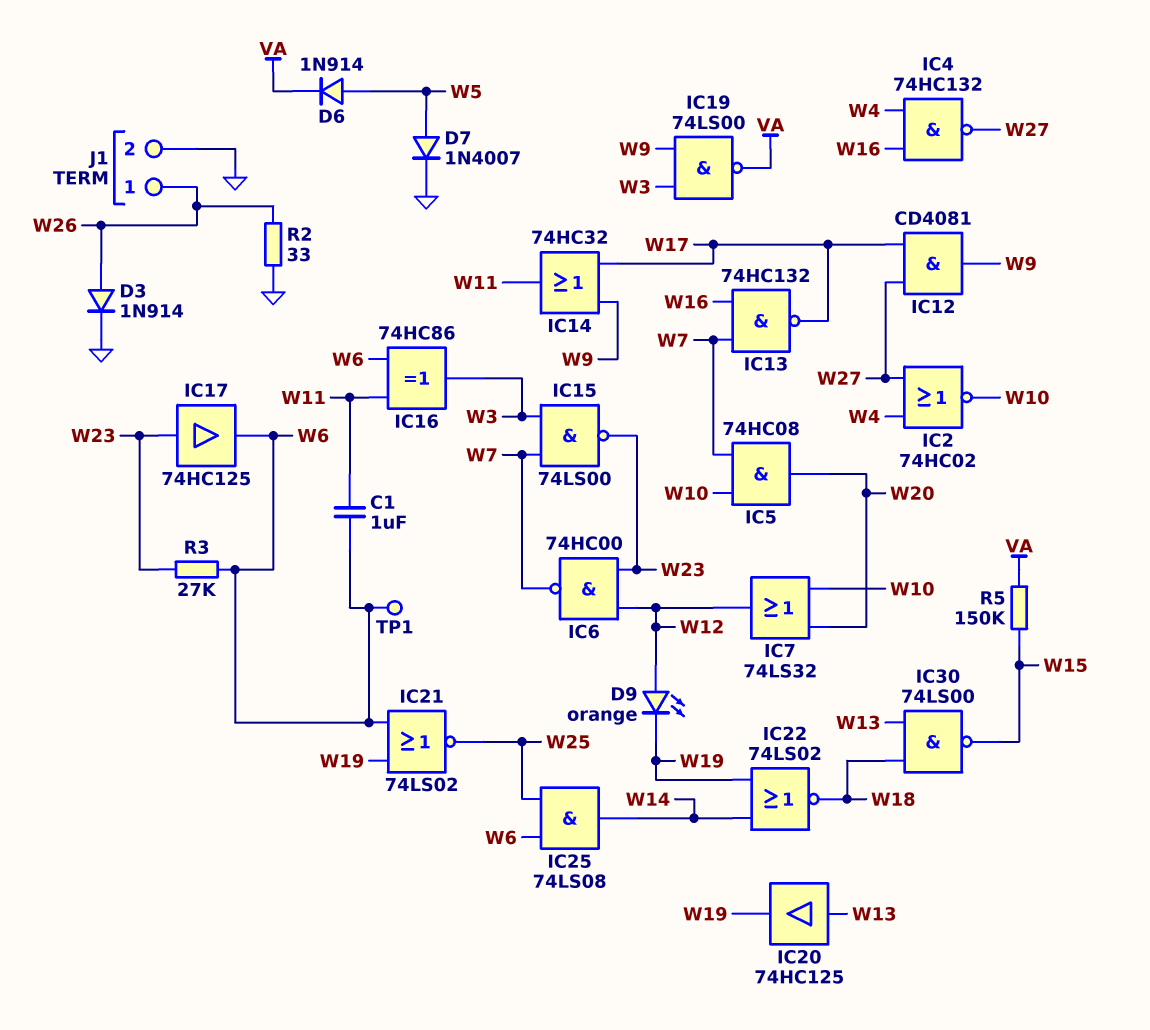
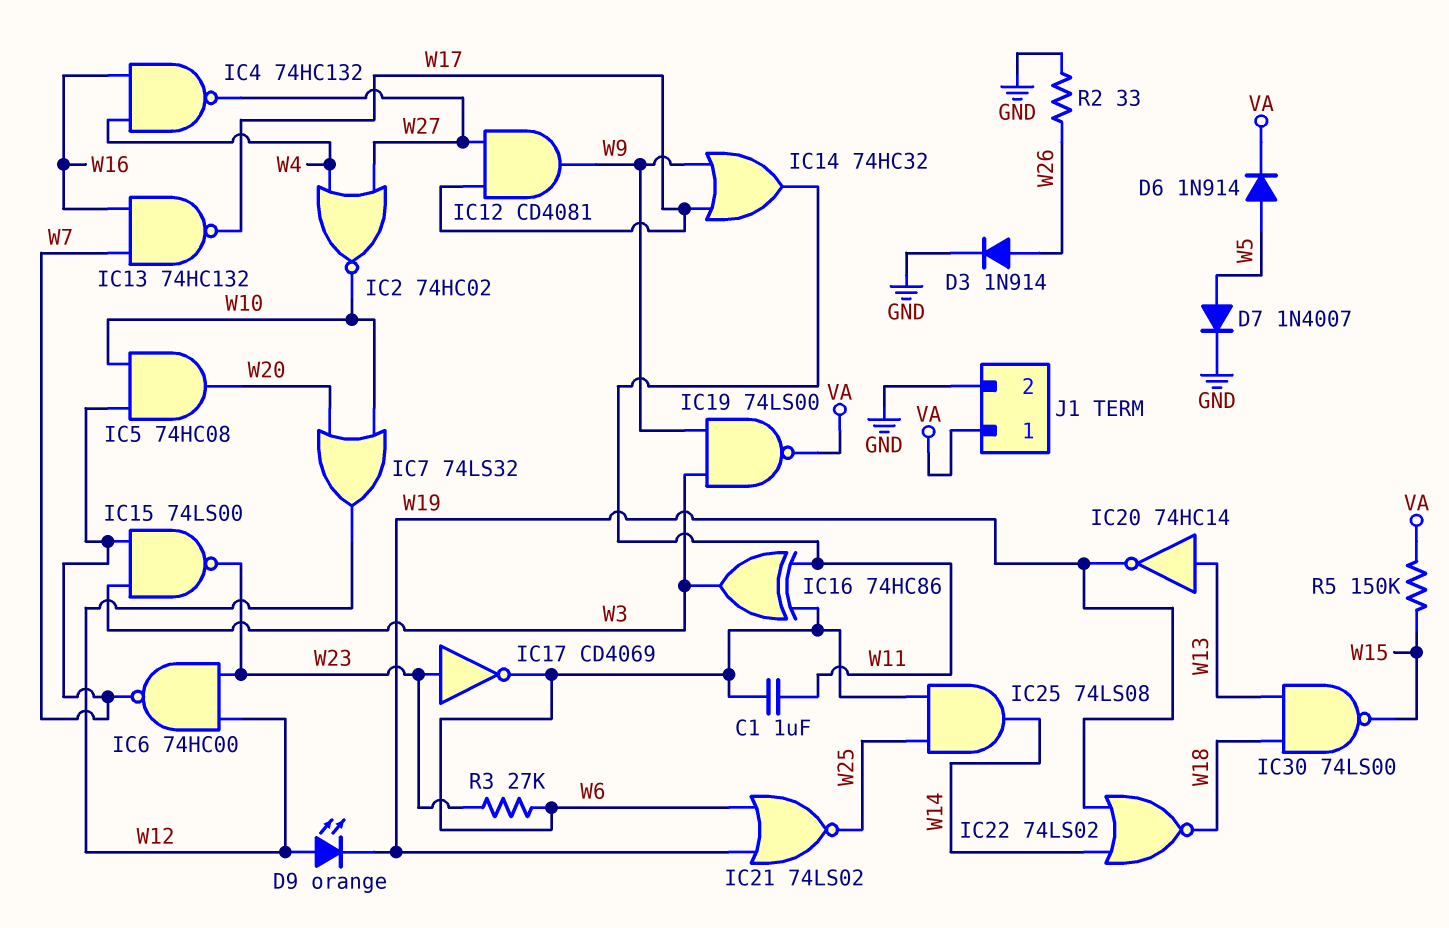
IC17: buffer 74HC125 (in W23, out W6) -> NOT CD4069 (in W23, out W6)
IC20: buffer 74HC125 (in W13, out W19) -> NOT 74HC14 (in W13, out W19)
J1 pin 1: W26 -> VA
TP1: test point (W6) -> none

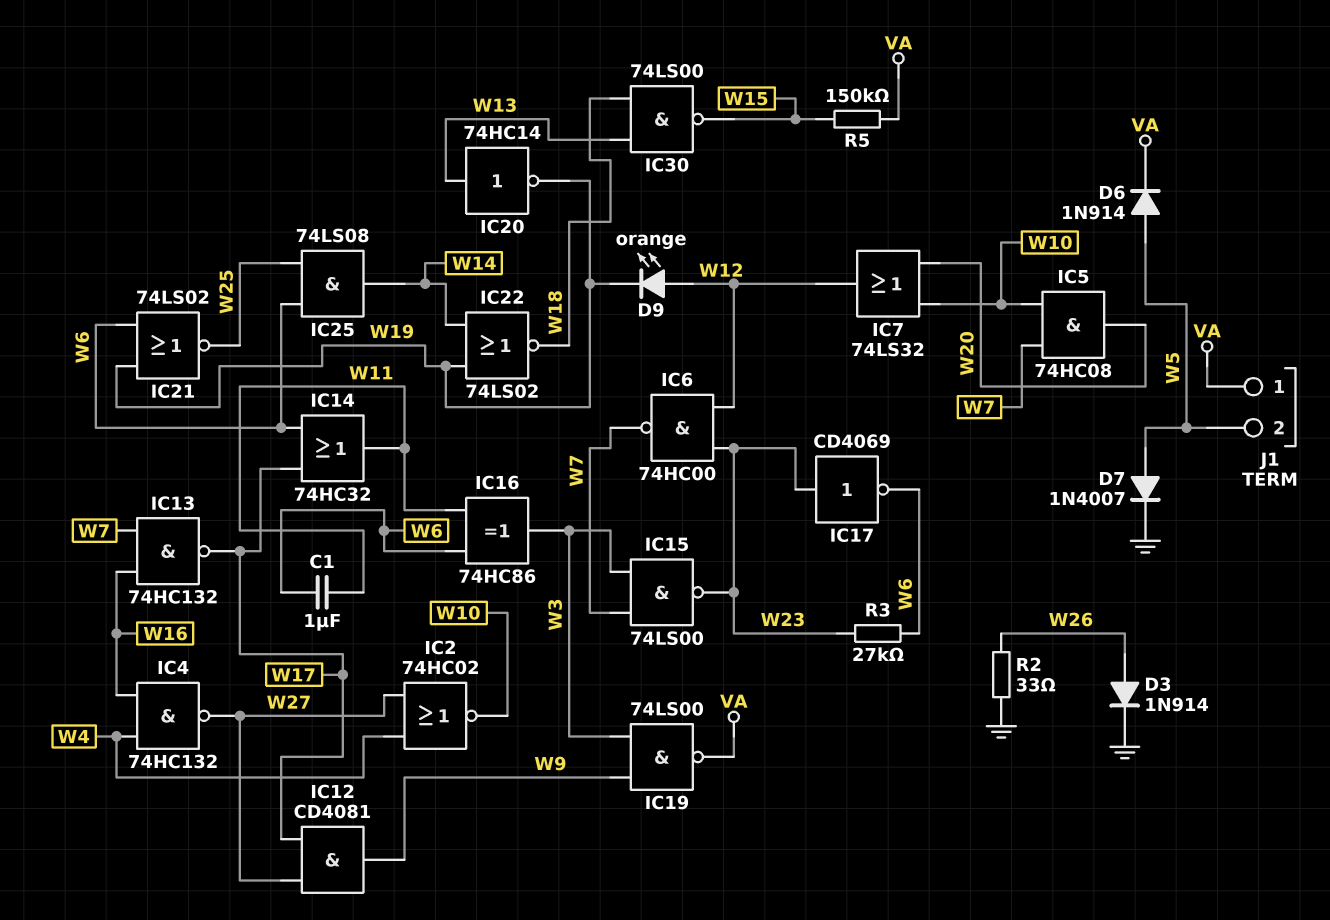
IC14: OR 74HC32 (in W9, in W17, out W11) -> OR 74HC32 (in W6, in W17, out W11)
J1 pin 2: GND -> W5

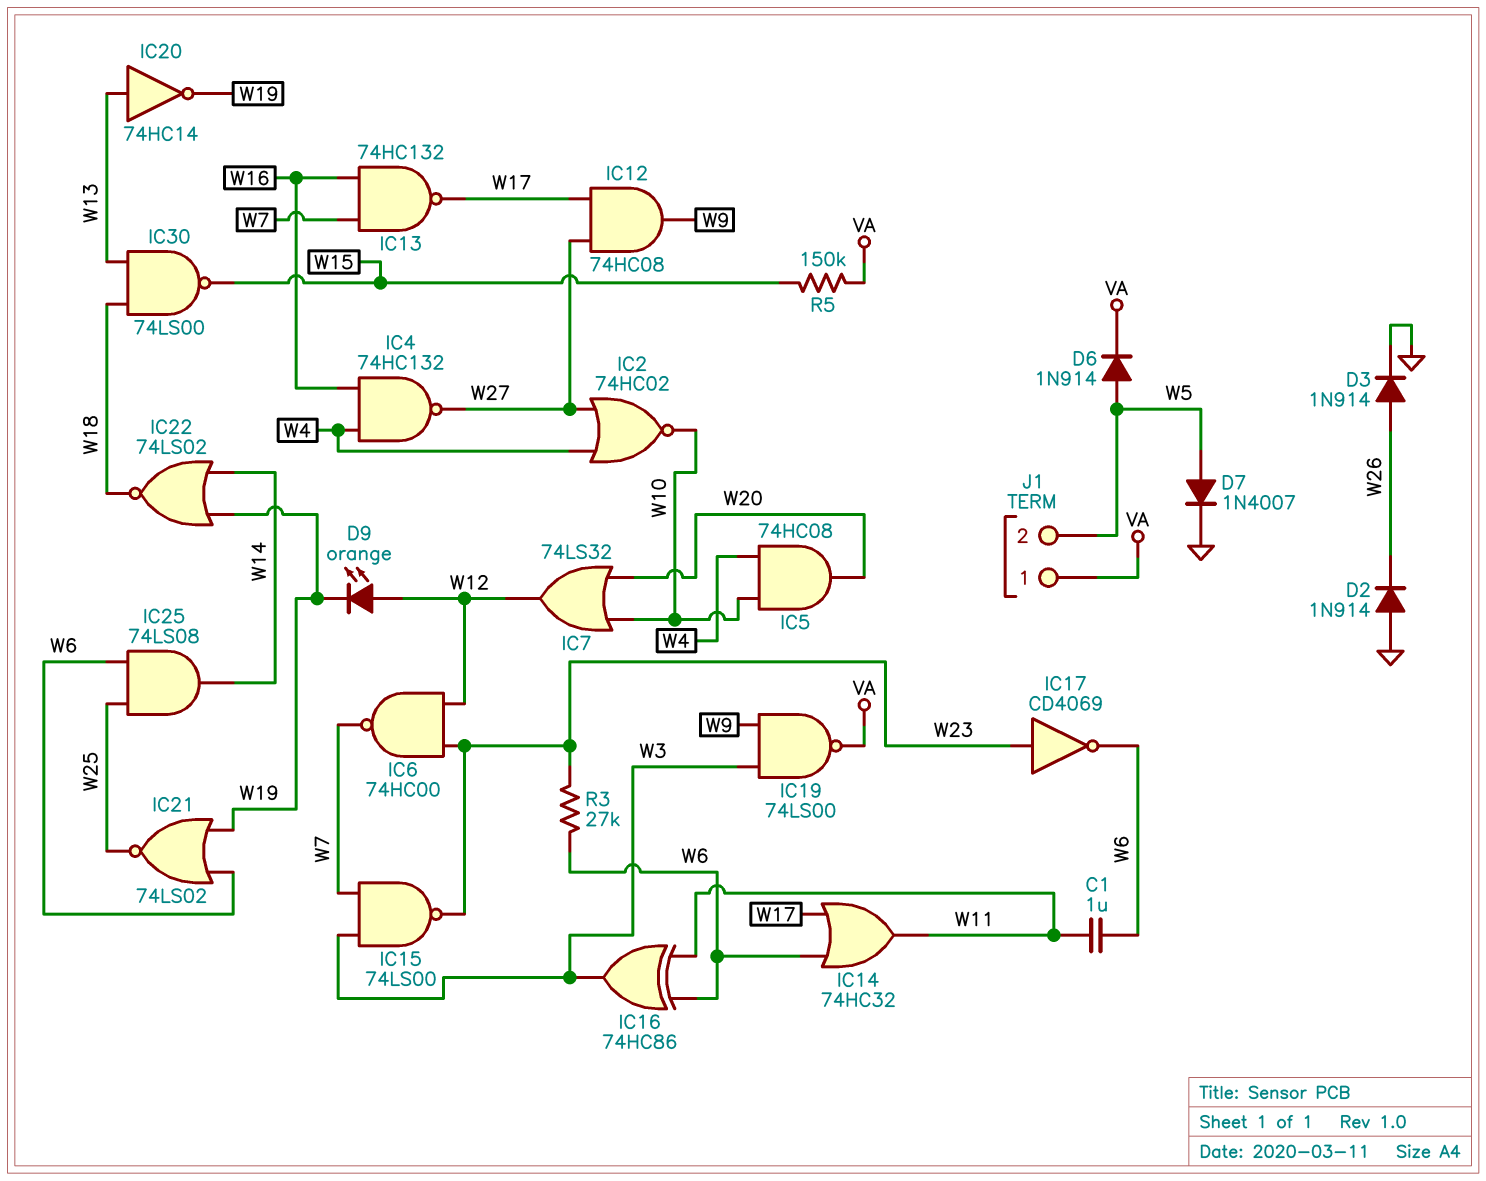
D2: none -> diode 1N914 (A GND, K W26)
IC5: AND 74HC08 (in W7, in W10, out W20) -> AND 74HC08 (in W4, in W10, out W20)
IC12: AND CD4081 (in W17, in W27, out W9) -> AND 74HC08 (in W17, in W27, out W9)
R2: 33 (GND, W26) -> none

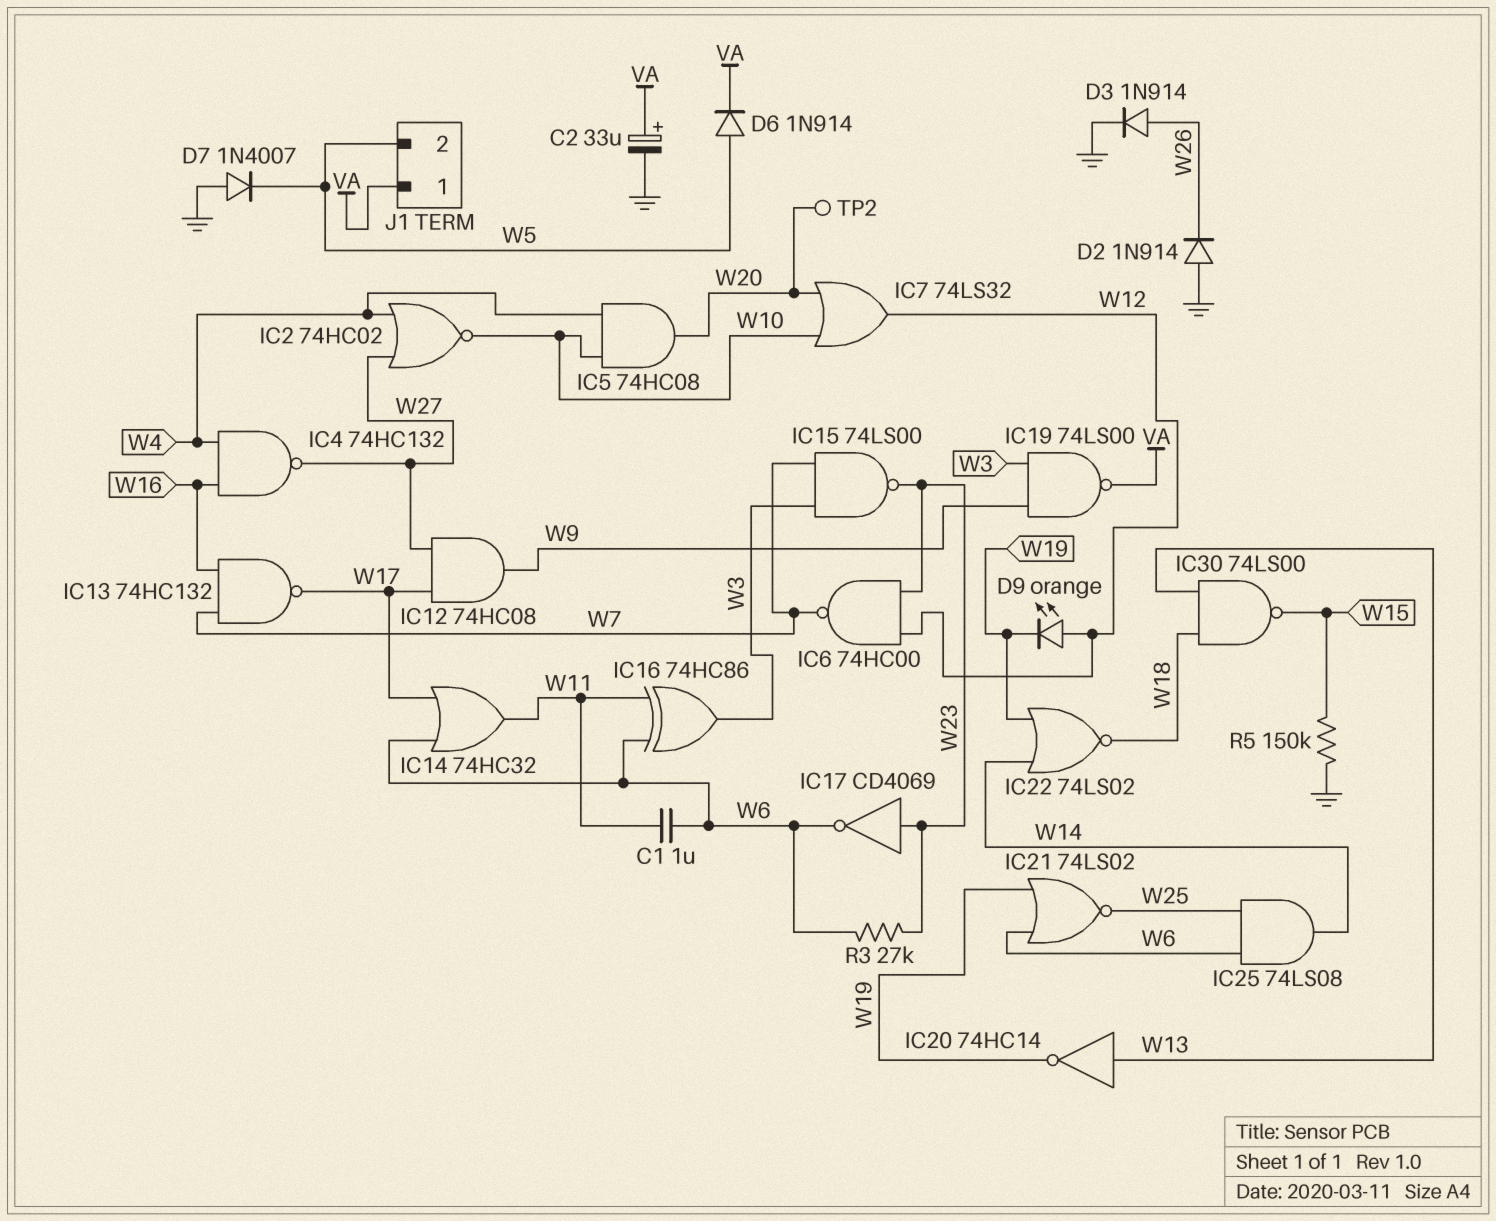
C2: none -> 33uF (plus VA, minus GND)
D7: diode 1N4007 (A W5, K GND) -> diode 1N4007 (A GND, K W5)
R5: 150k (VA, W15) -> 150k (GND, W15)
TP2: none -> test point (W20)

